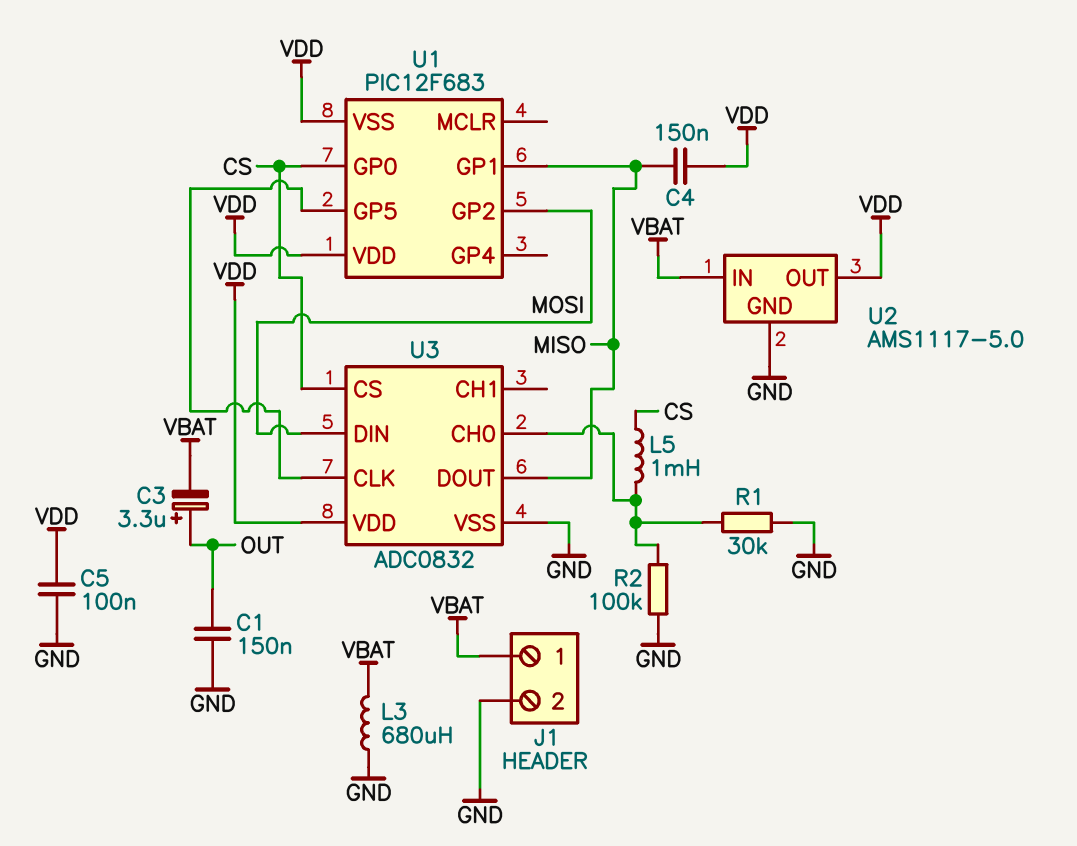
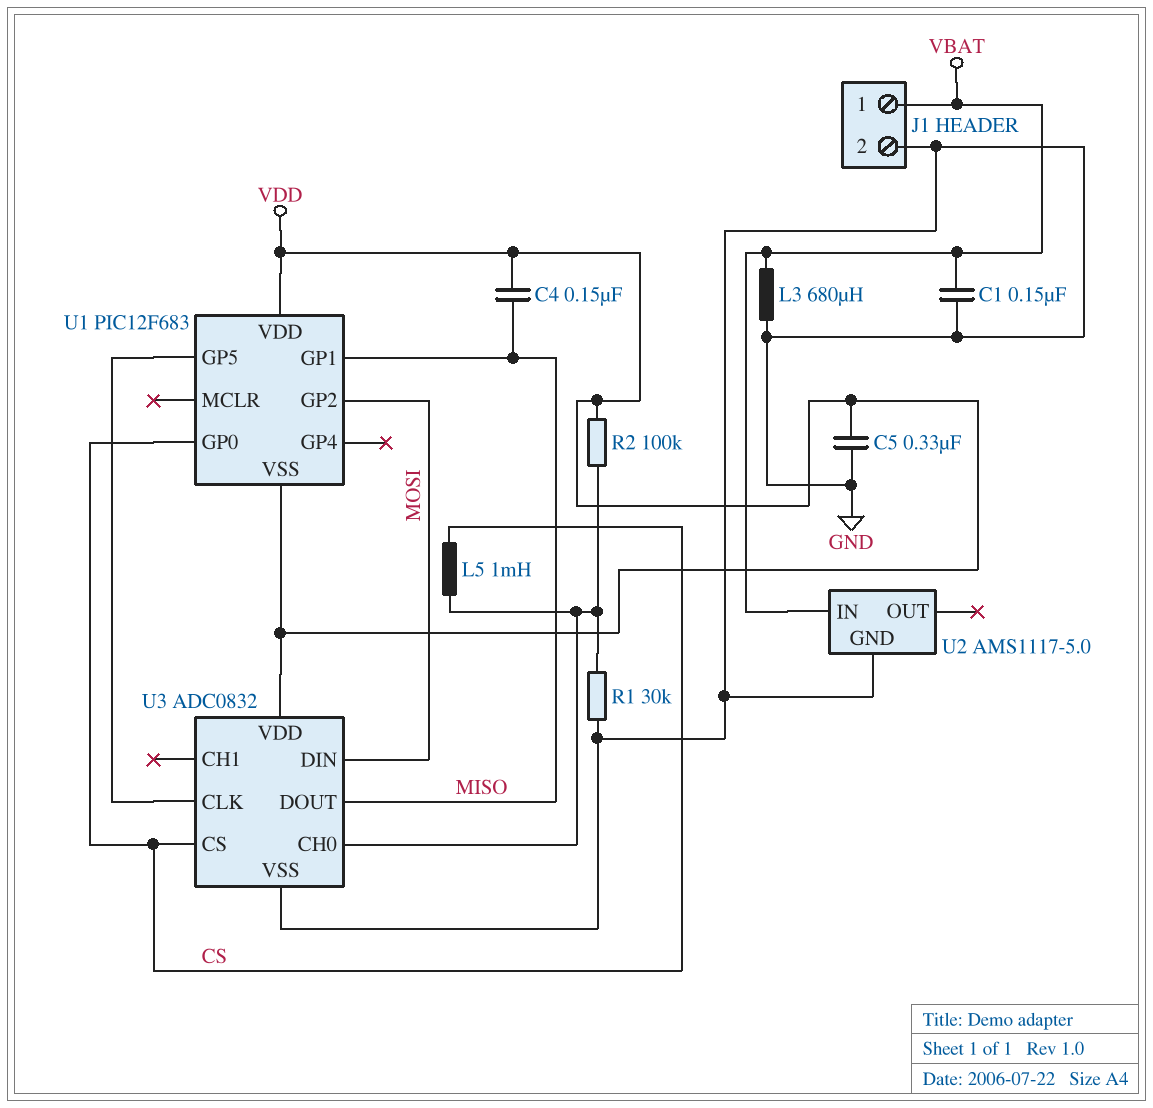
C1: 150nF (GND, OUT) -> 150nF (GND, VBAT)
C3: 3.3uF (plus OUT, minus VBAT) -> none
C5: 100nF (GND, VDD) -> 330nF (GND, VDD)
R2: 100k (GND, U3/CH0) -> 100k (U3/CH0, VDD)
U2 pin OUT: VDD -> none

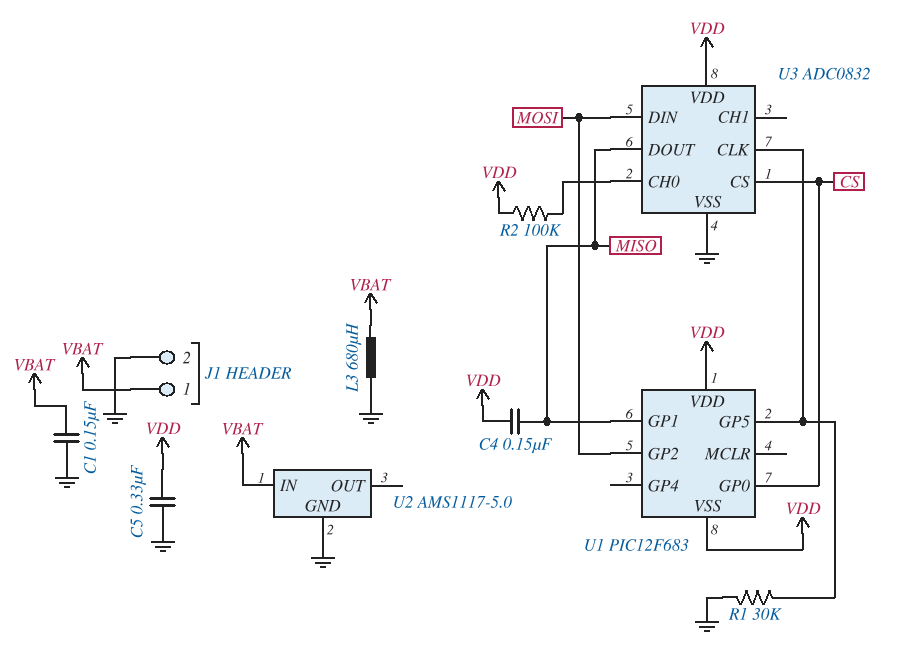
L5: 1mH (CS, U3/CH0) -> none
R1: 30k (GND, U3/CH0) -> 30k (GND, U1/GP5)

